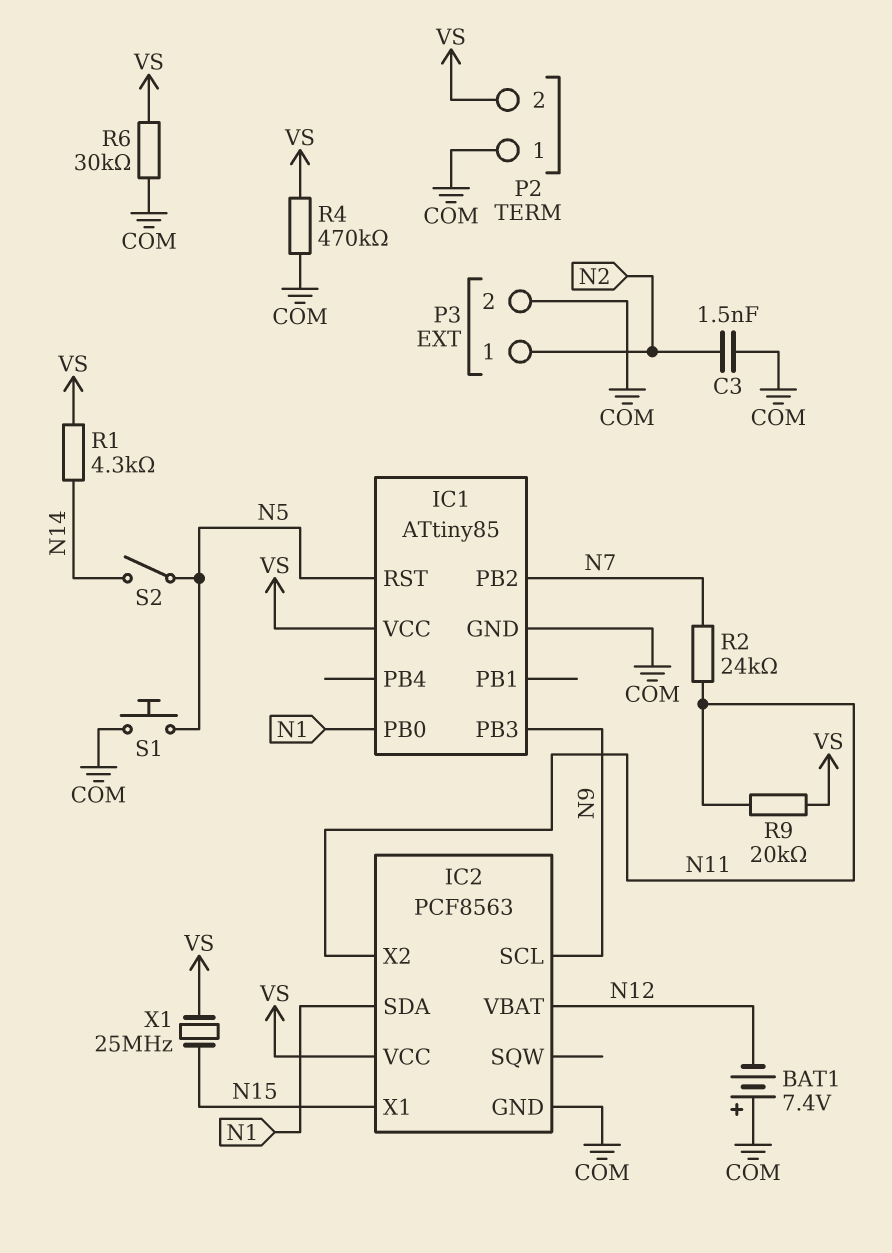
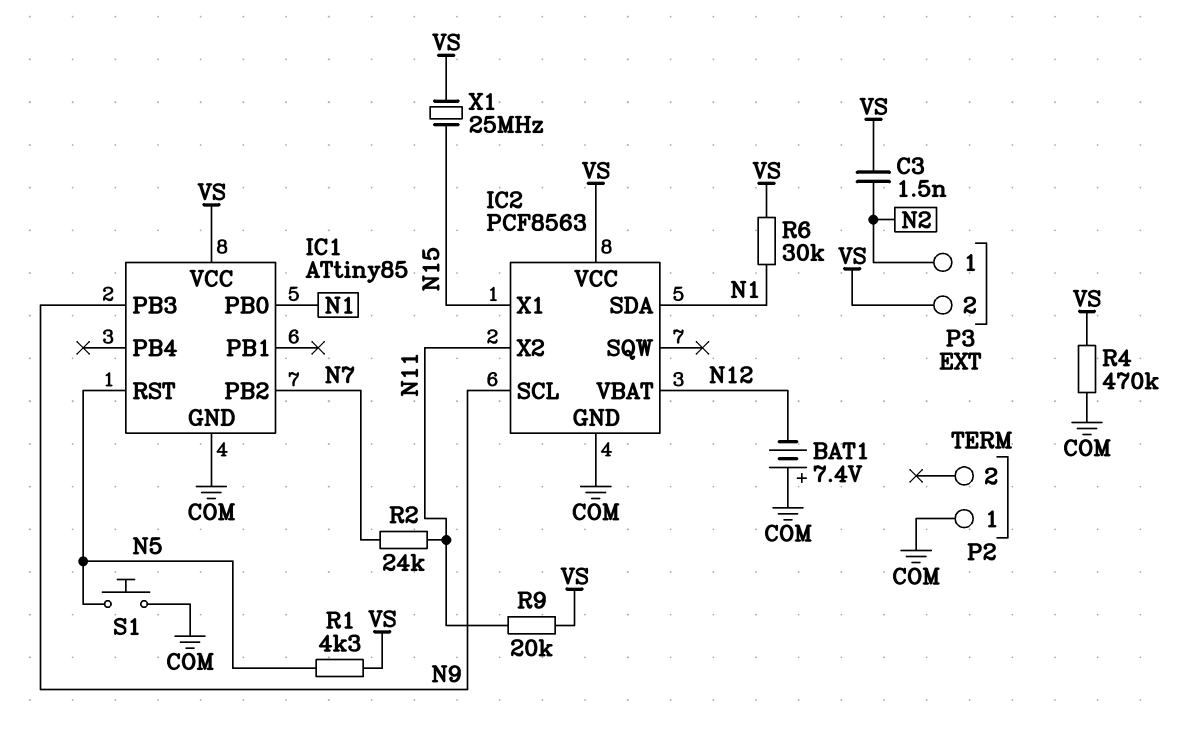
C3: 1.5nF (COM, N2) -> 1.5nF (N2, VS)
P2 pin 2: VS -> none
P3 pin 2: COM -> VS
R1: 4.3k (N14, VS) -> 4.3k (N5, VS)
R6: 30k (COM, VS) -> 30k (N1, VS)
S2: switch (N5, N14) -> none

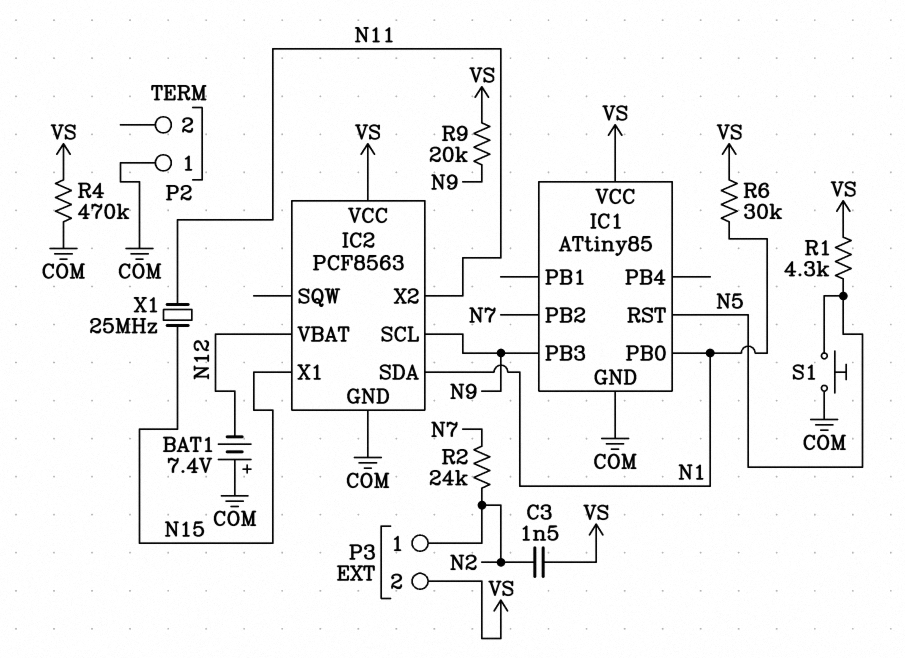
R2: 24k (N7, N11) -> 24k (N2, N7)
R9: 20k (N11, VS) -> 20k (N9, VS)
X1: 25MHz (N15, VS) -> 25MHz (N11, N15)

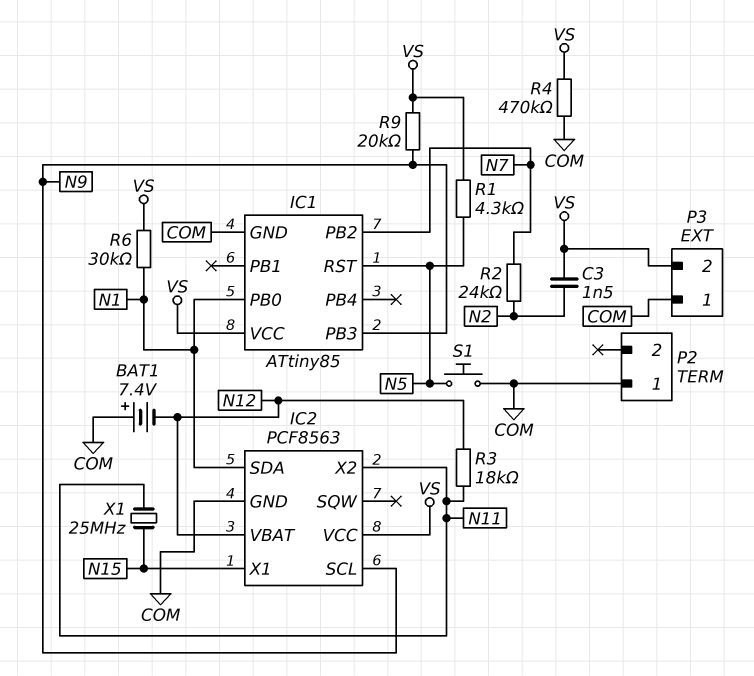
P3 pin 1: N2 -> COM
R3: none -> 18k (N11, N12)

